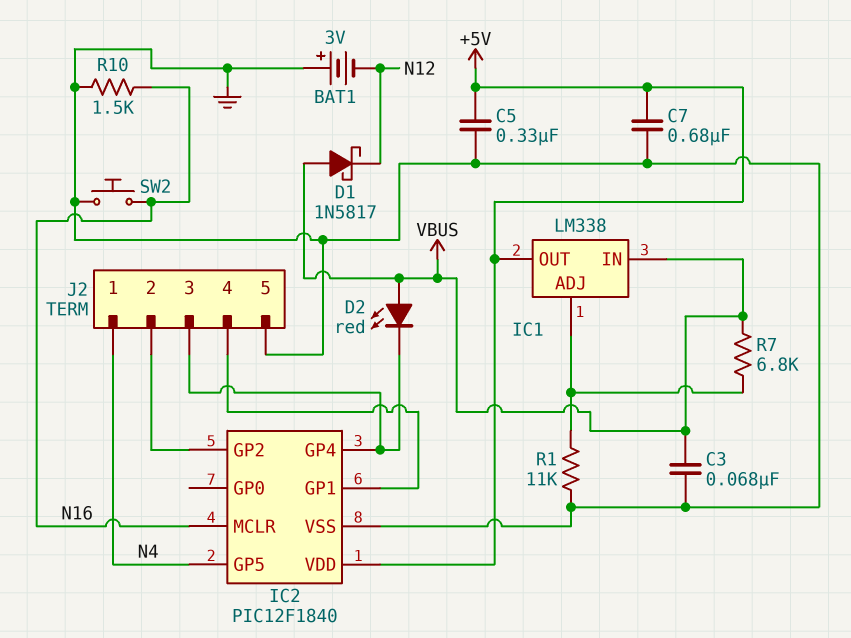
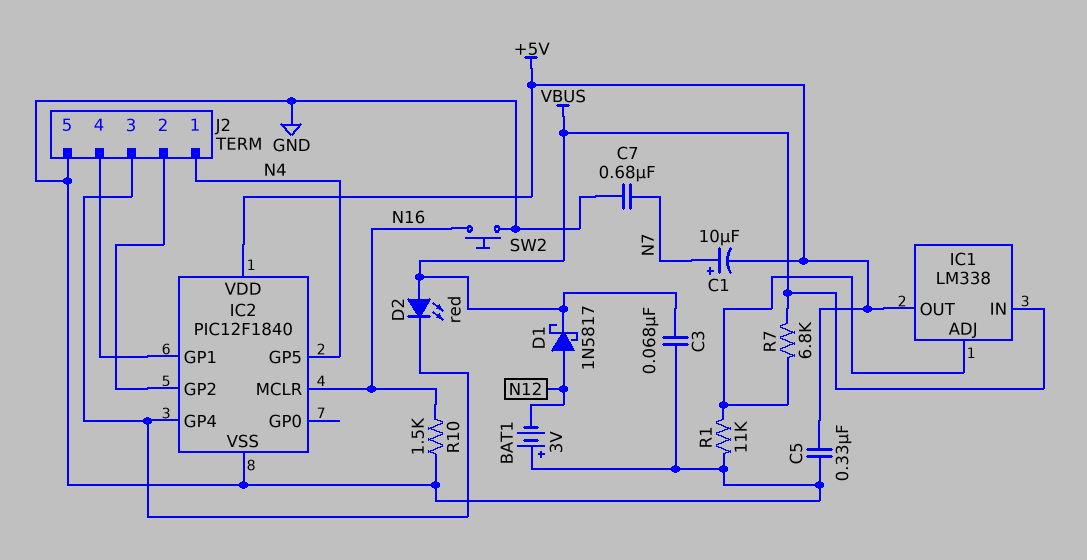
C1: none -> 10uF (plus N7, minus +5V)
C7: 680nF (+5V, GND) -> 680nF (GND, N7)
D1: schottky 1N5817 (A VBUS, K N12) -> schottky 1N5817 (A N12, K VBUS)

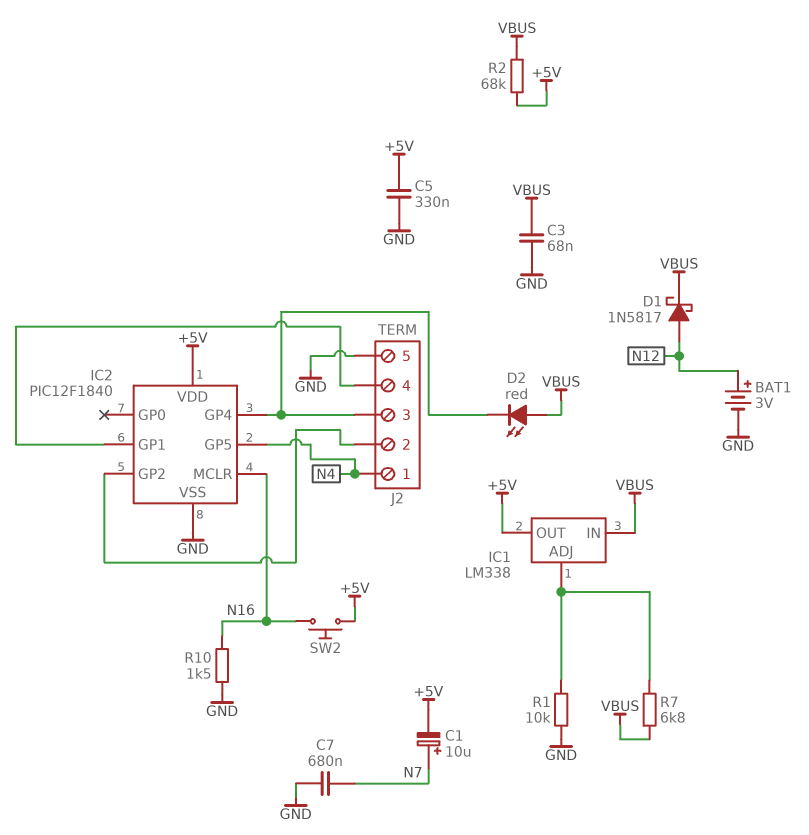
BAT1: 3V (plus GND, minus N12) -> 3V (plus N12, minus GND)
R1: 11k (GND, IC1/ADJ) -> 10k (GND, IC1/ADJ)
R2: none -> 68k (+5V, VBUS)
SW2: button (GND, N16) -> button (+5V, N16)

